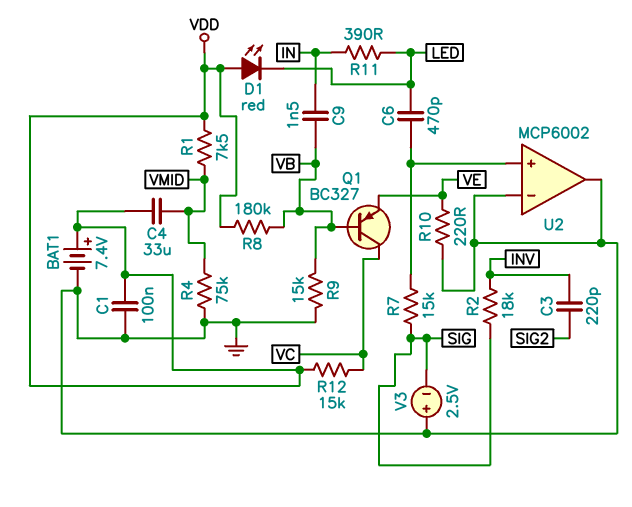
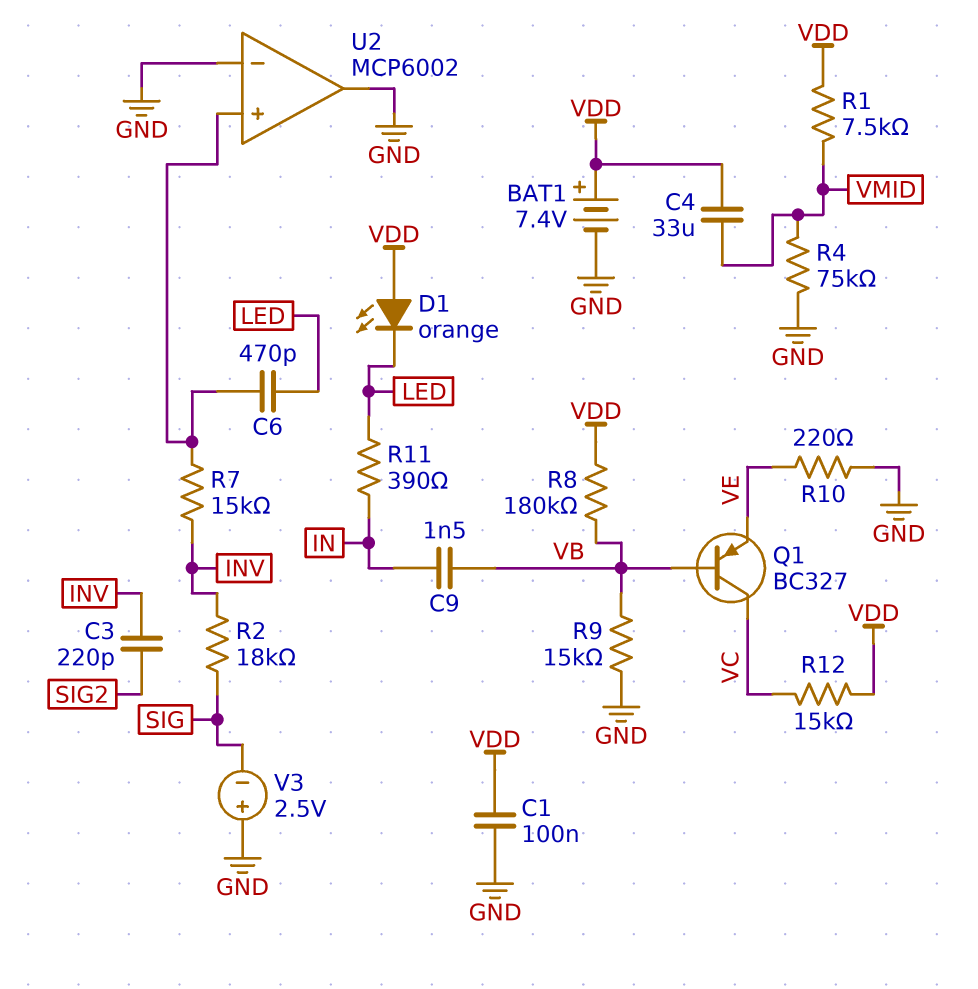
D1: LED red (A VDD, K LED) -> LED orange (A VDD, K LED)
R7: 15k (SIG, U2/in+) -> 15k (INV, U2/in+)

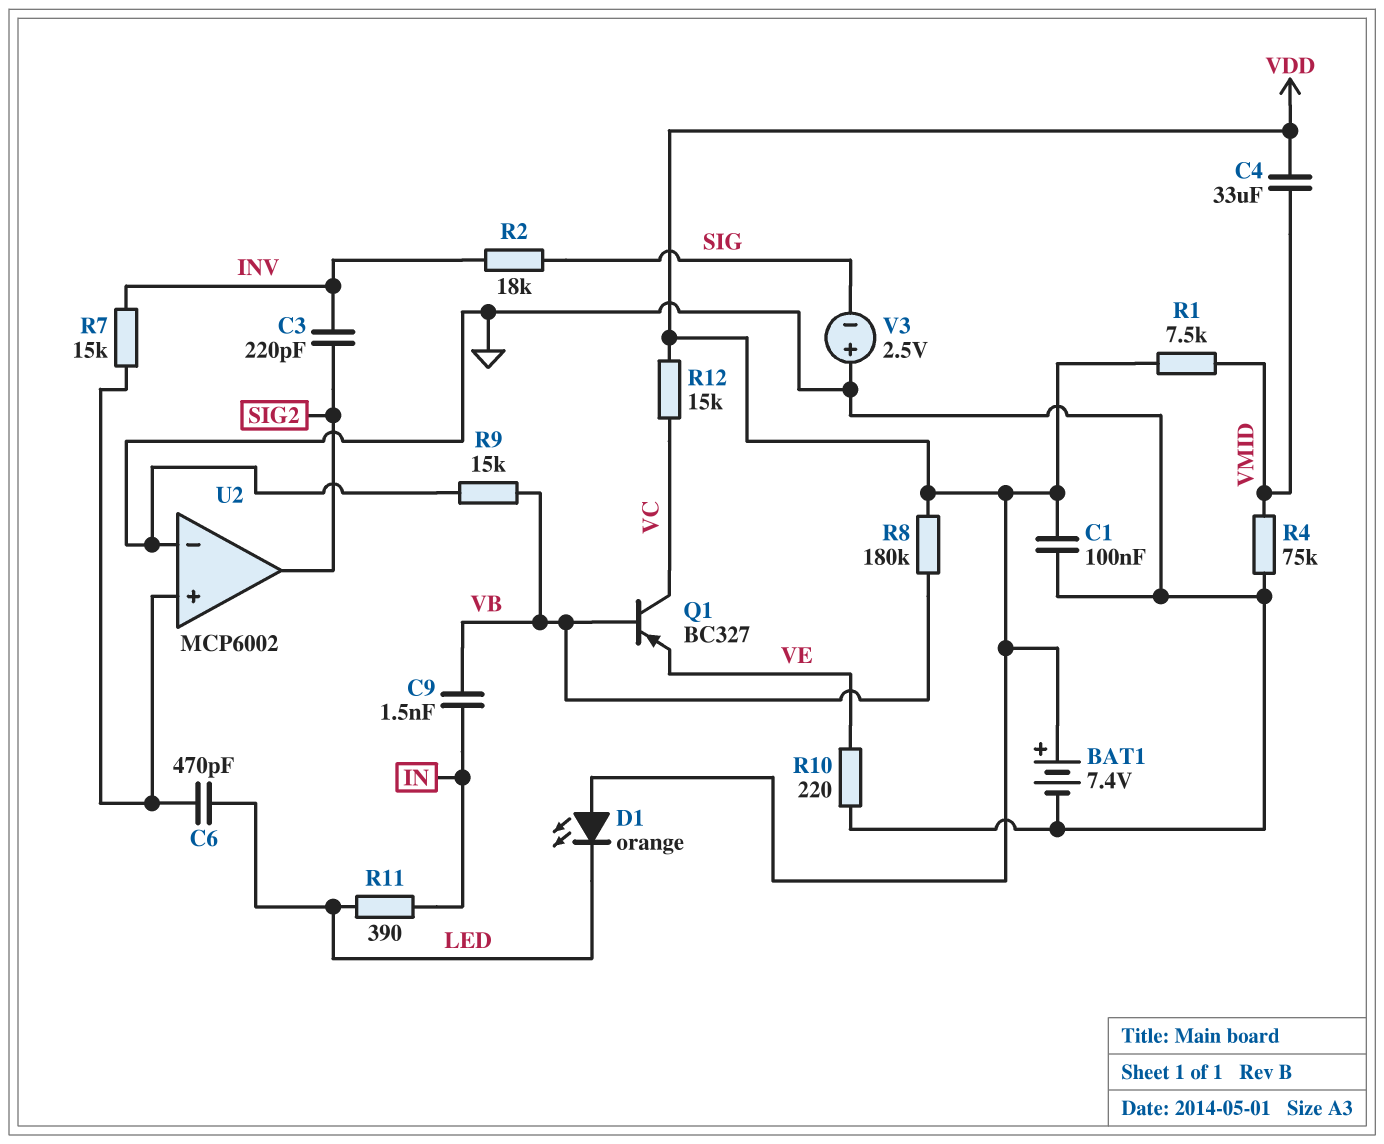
U2 pin out: GND -> SIG2

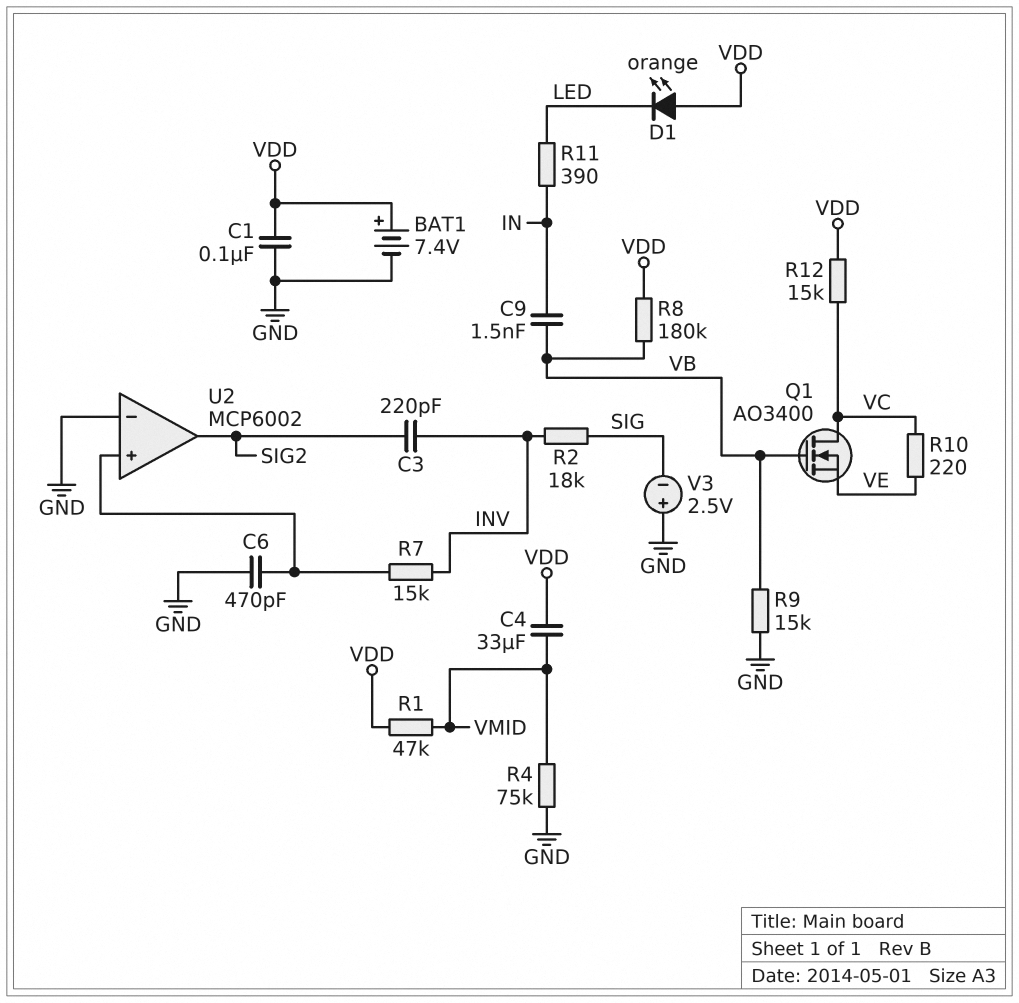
C6: 470pF (LED, U2/in+) -> 470pF (GND, U2/in+)
Q1: PNP BC327 (B VB, C VC, E VE) -> NMOS AO3400 (G VB, D VC, S VE)
R1: 7.5k (VDD, VMID) -> 47k (VDD, VMID)
R10: 220 (GND, VE) -> 220 (VC, VE)

